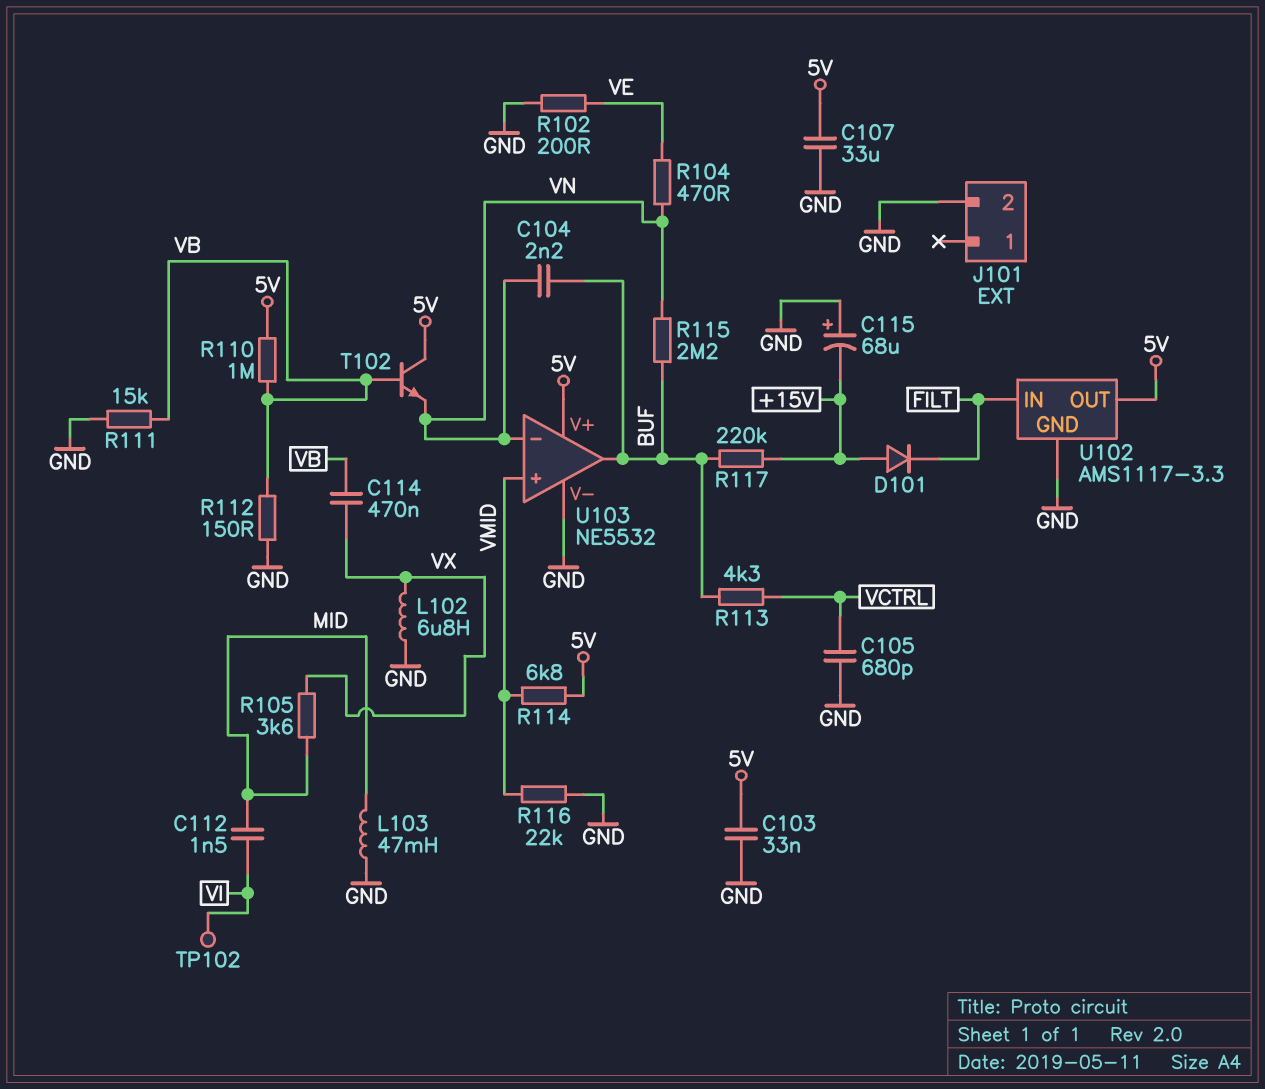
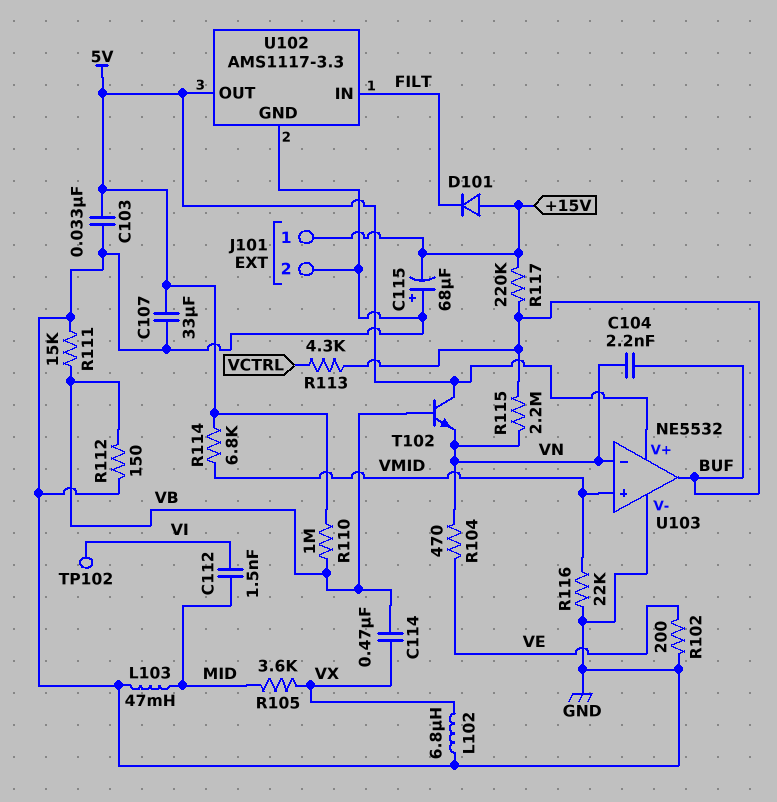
C105: 680pF (GND, VCTRL) -> none
J101 pin 1: none -> +15V

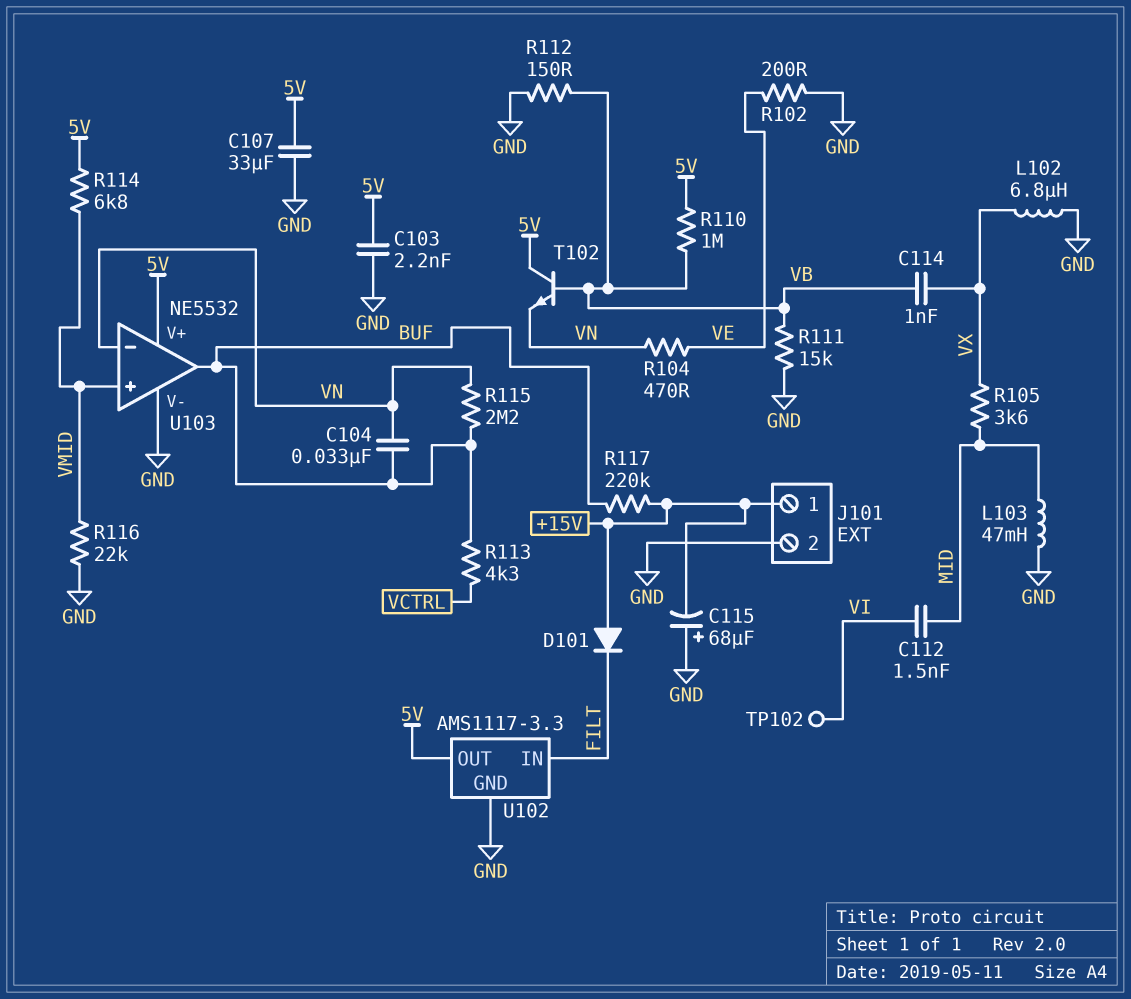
C103: 33nF (5V, GND) -> 2.2nF (5V, GND)
C104: 2.2nF (BUF, VN) -> 33nF (BUF, VN)
C114: 470nF (VB, VX) -> 1nF (VB, VX)

